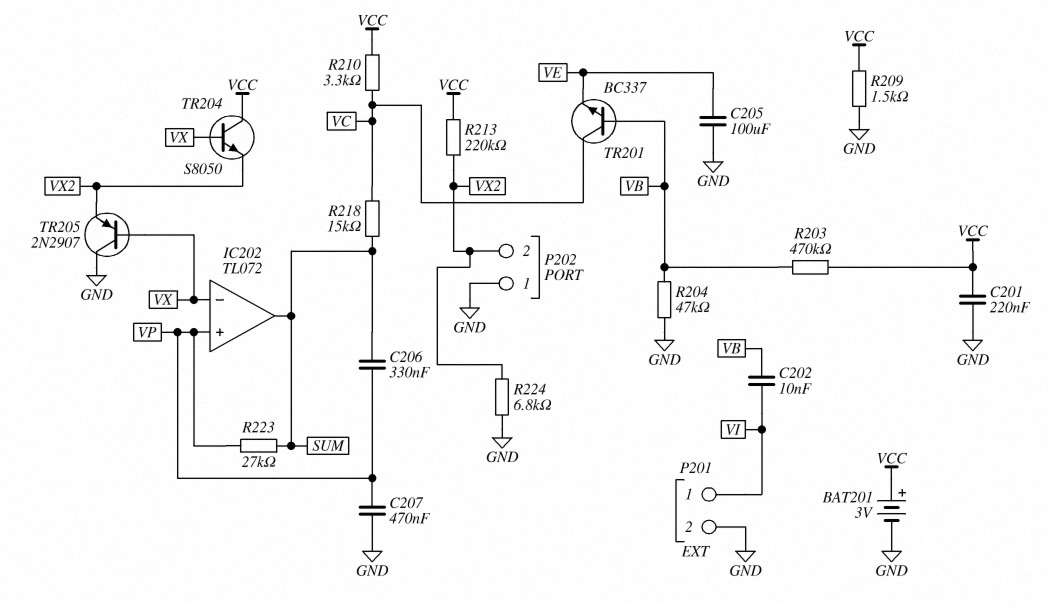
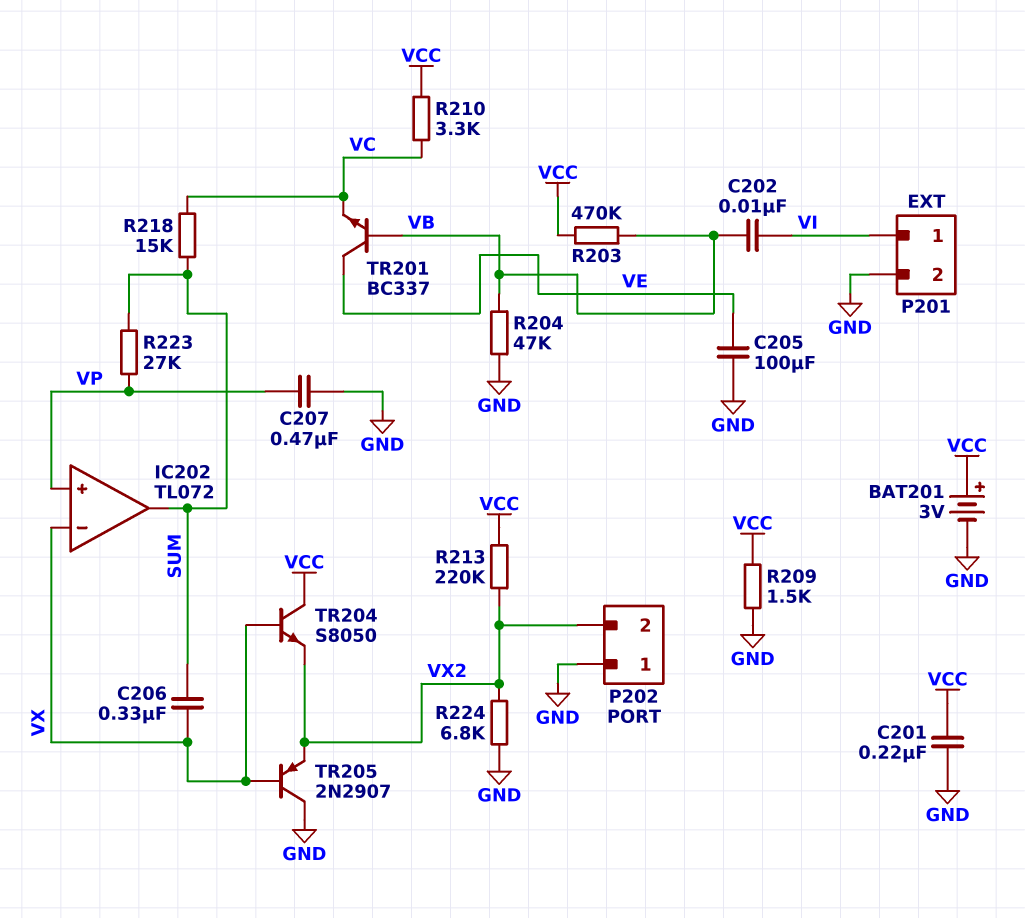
C206: 330nF (SUM, VP) -> 330nF (SUM, VX)
TR201: NPN BC337 (B VB, C VC, E VE) -> NPN BC337 (B VB, C VE, E VC)

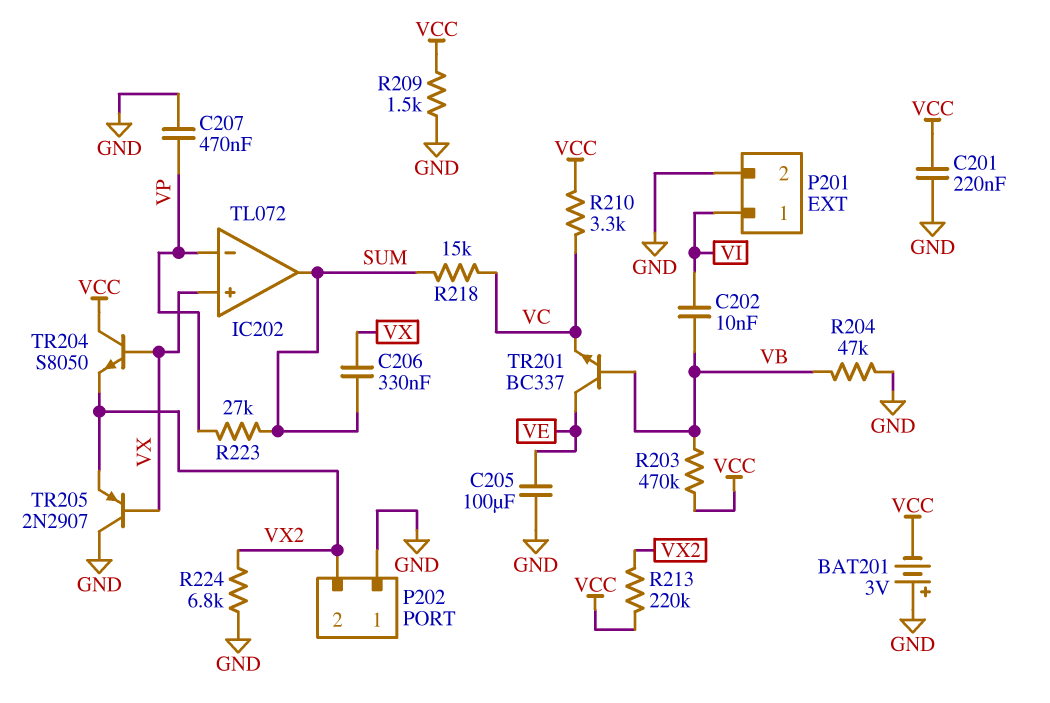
BAT201: 3V (plus VCC, minus GND) -> 3V (plus GND, minus VCC)
IC202 pin in+: VP -> VX
IC202 pin in-: VX -> VP

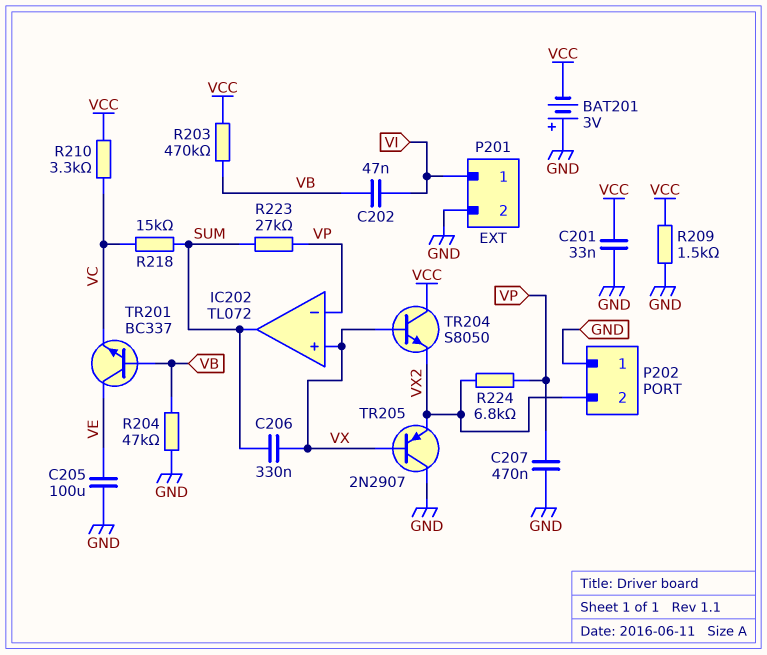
C201: 220nF (GND, VCC) -> 33nF (GND, VCC)
C202: 10nF (VB, VI) -> 47nF (VB, VI)
R213: 220k (VCC, VX2) -> none
R224: 6.8k (GND, VX2) -> 6.8k (VP, VX2)

